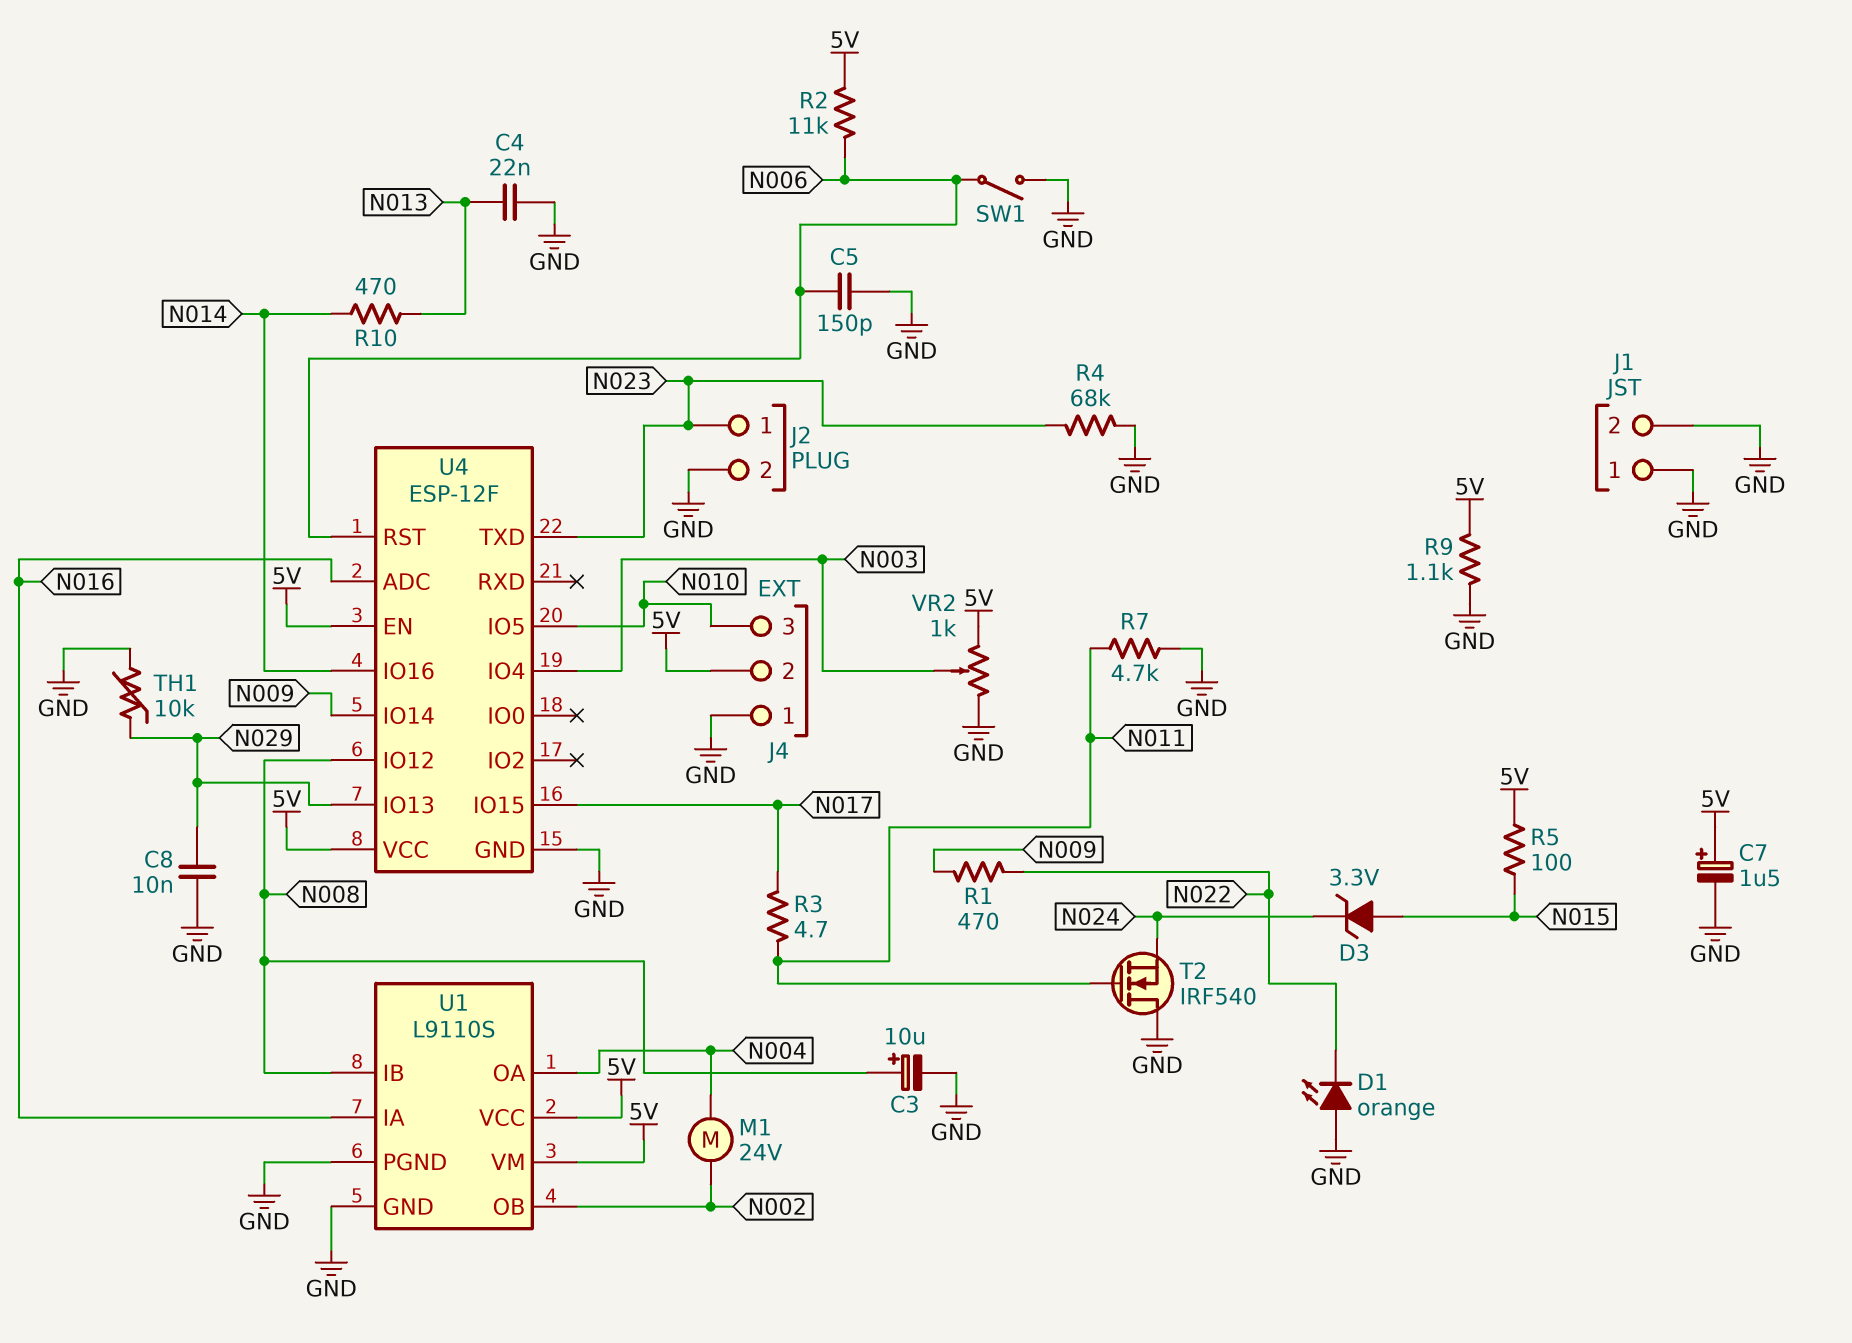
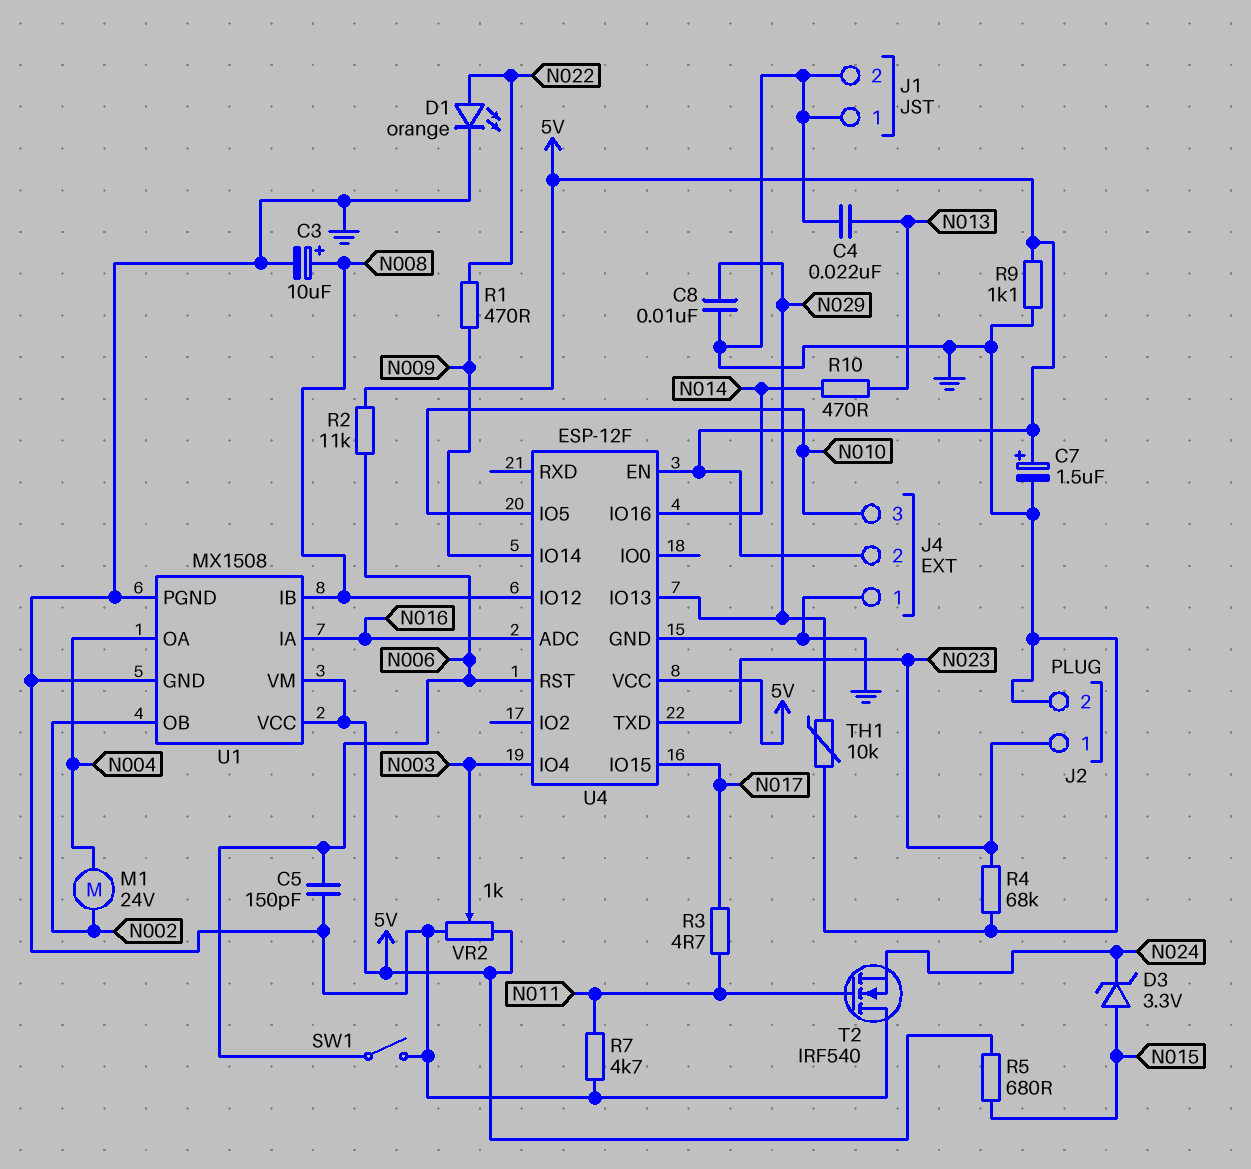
D1: LED orange (A GND, K N022) -> LED orange (A N022, K GND)
R5: 100 (5V, N015) -> 680 (5V, N015)
U1: L9110S -> MX1508

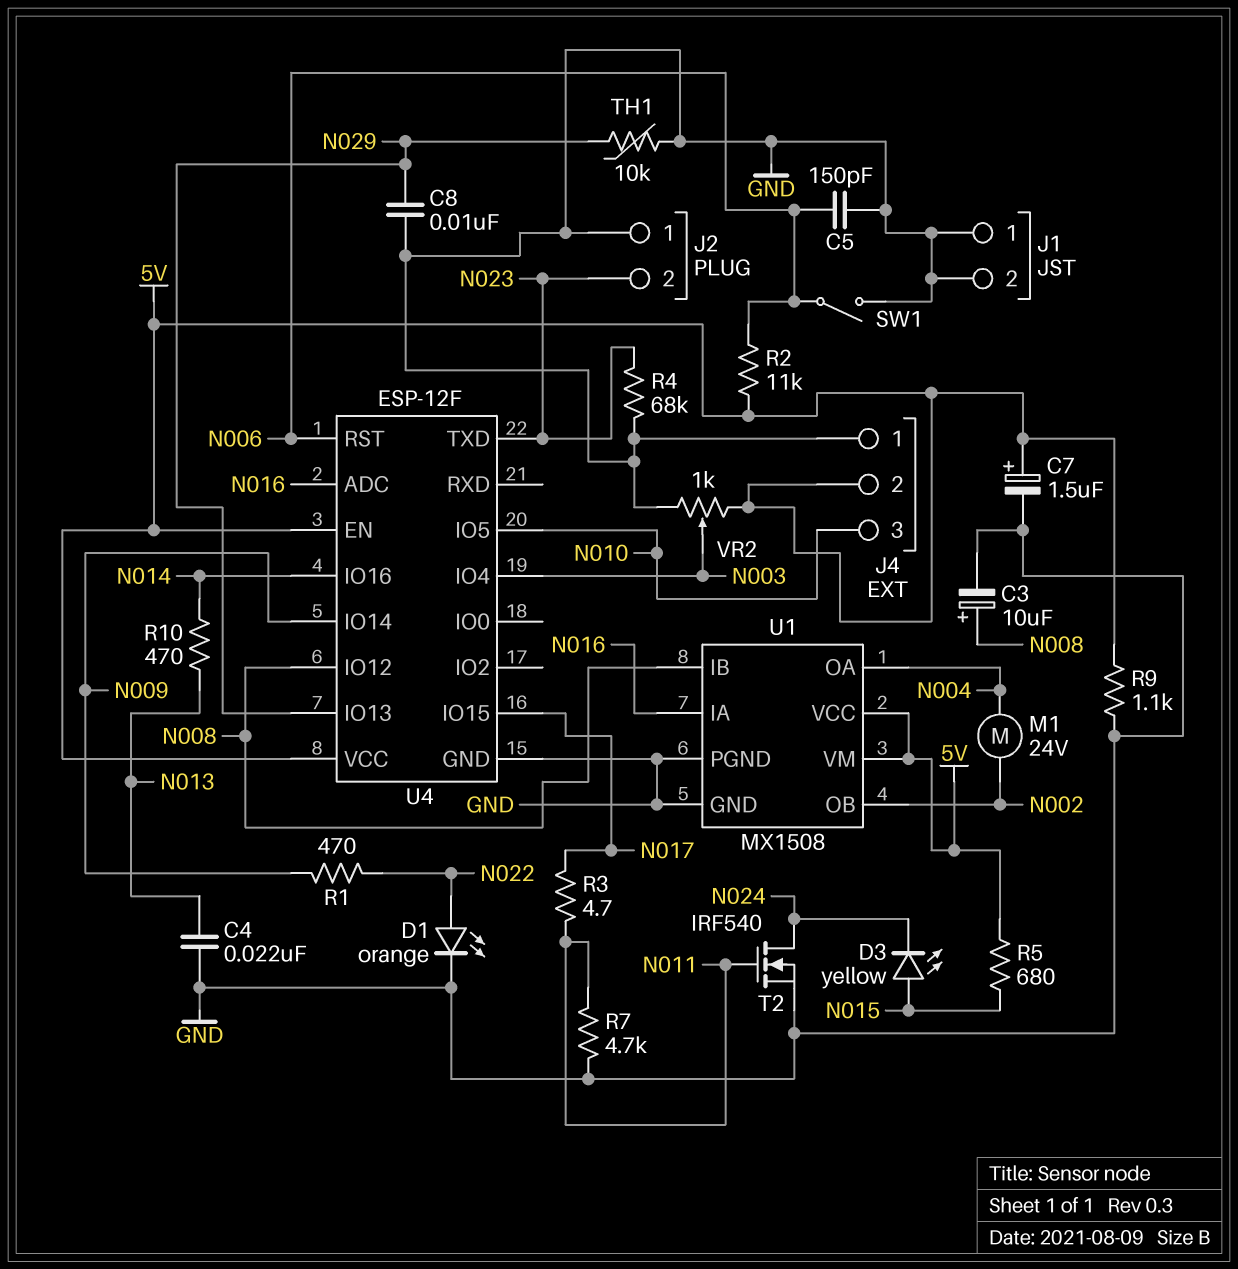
D3: zener 3.3V (A N015, K N024) -> LED yellow (A N015, K N024)
J2 pin 1: N023 -> GND
J2 pin 2: GND -> N023
T2: NMOS IRF540 (G N011, D GND, S N024) -> NMOS IRF540 (G N011, D N024, S GND)

